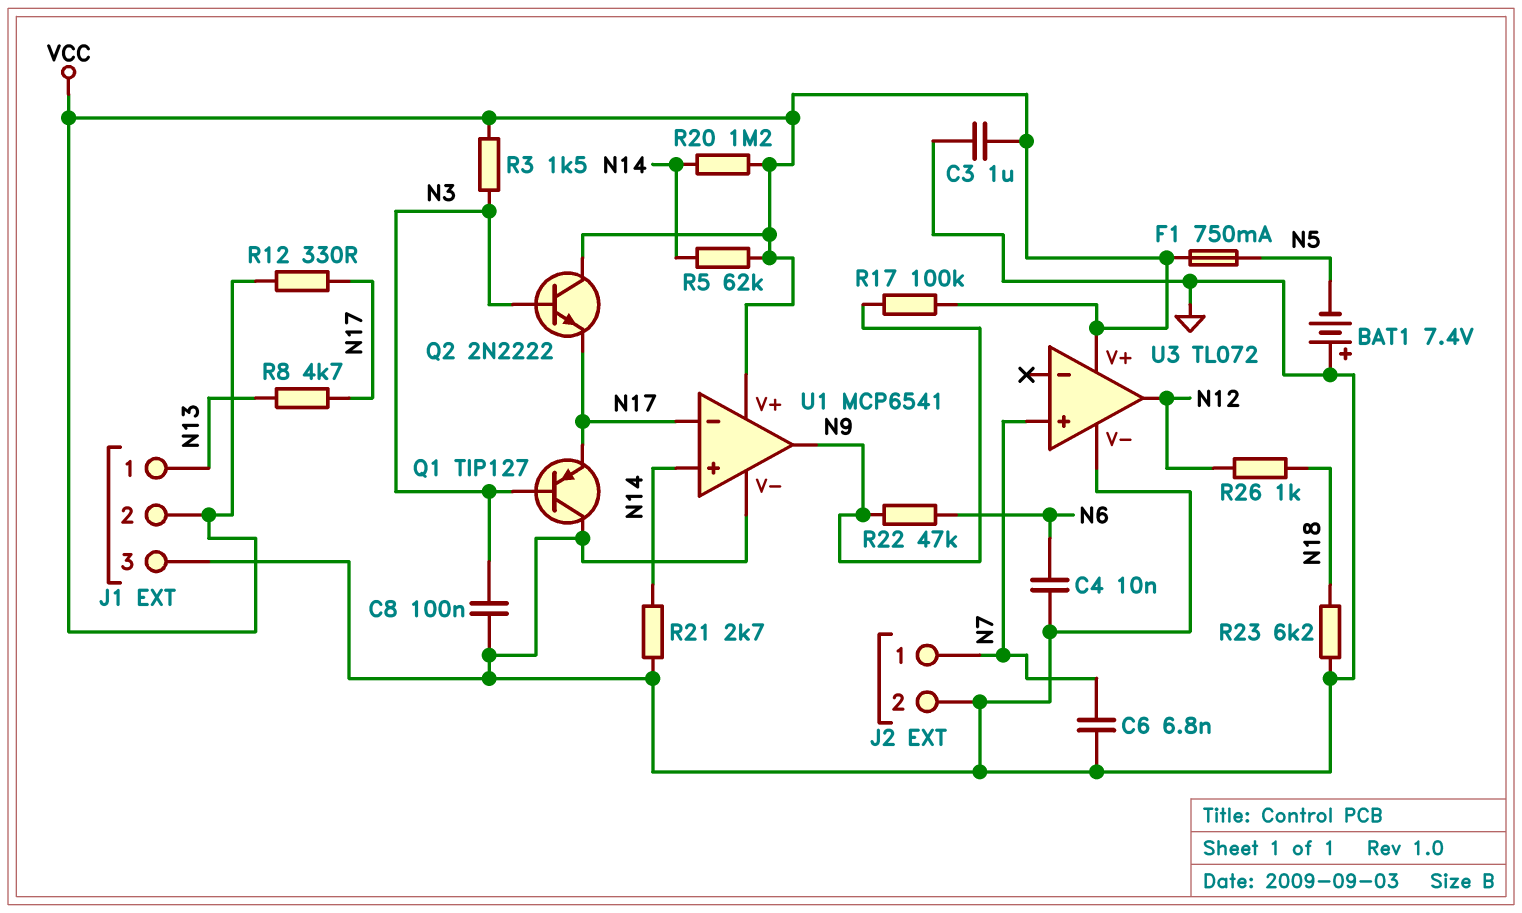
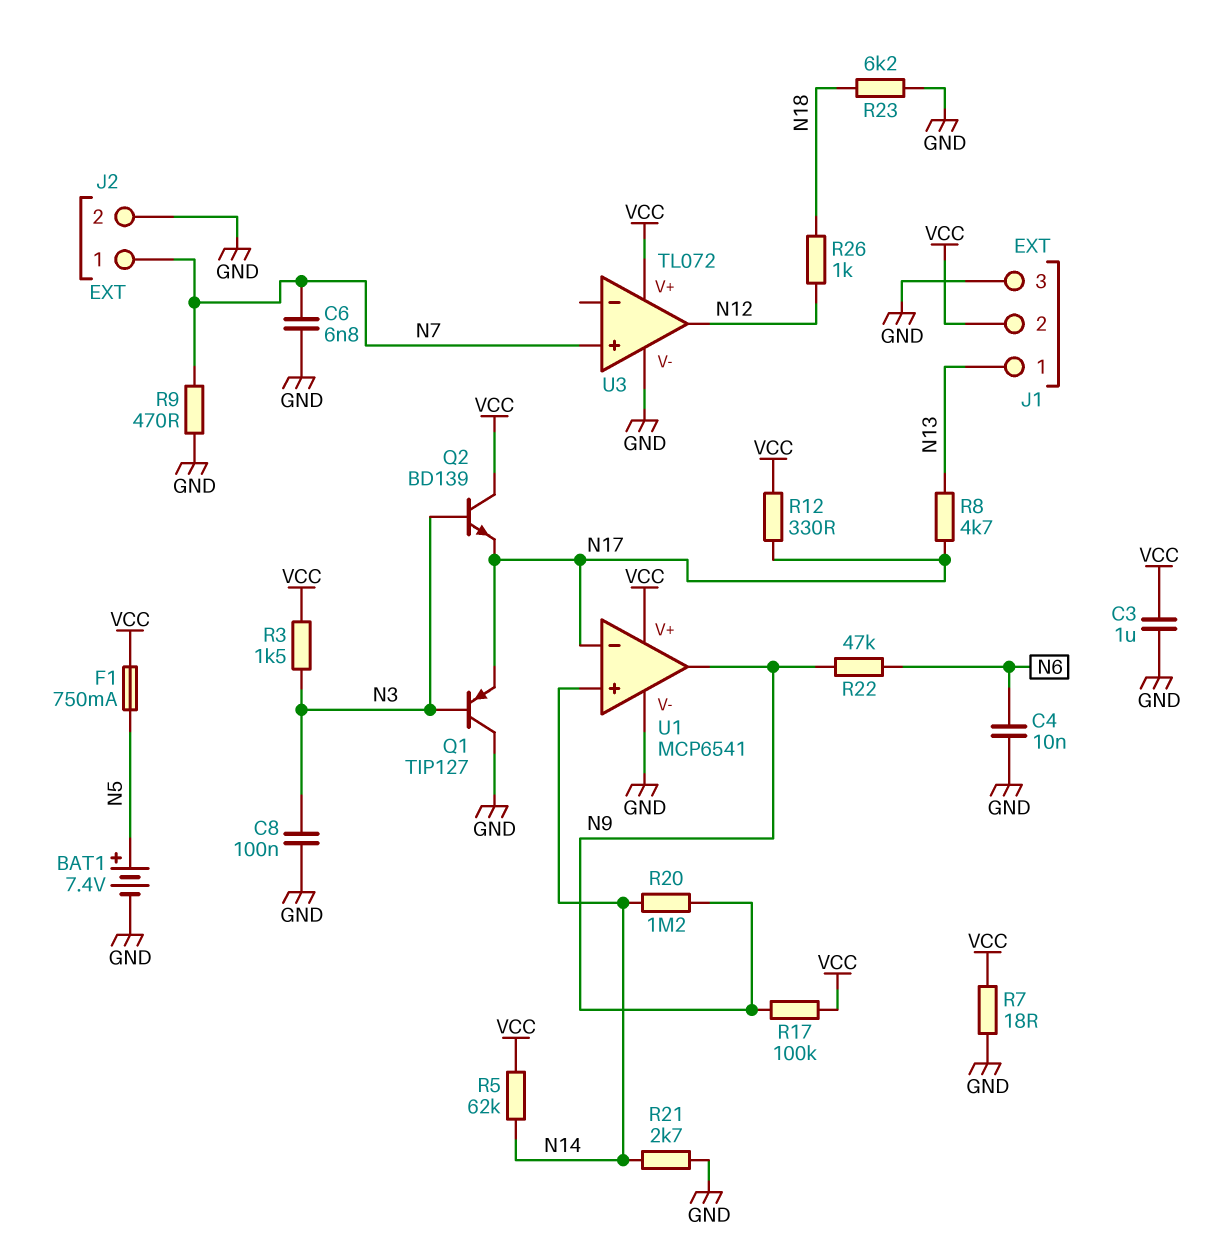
BAT1: 7.4V (plus GND, minus N5) -> 7.4V (plus N5, minus GND)
Q2: NPN 2N2222 (B N3, C VCC, E N17) -> NPN BD139 (B N3, C VCC, E N17)
R7: none -> 18 (GND, VCC)
R9: none -> 470 (GND, N7)
R20: 1.2M (N14, VCC) -> 1.2M (N9, N14)

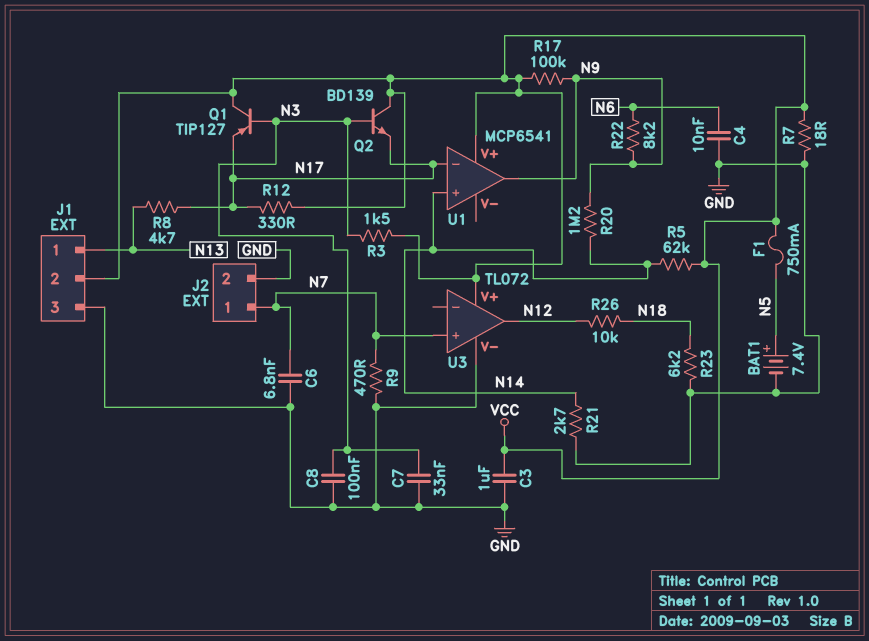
C7: none -> 33nF (GND, N3)
Q1: PNP TIP127 (B N3, C GND, E N17) -> PNP TIP127 (B N3, C VCC, E N17)
R22: 47k (N6, N9) -> 8.2k (N6, N9)
R26: 1k (N12, N18) -> 10k (N12, N18)
U1 pin V-: GND -> none

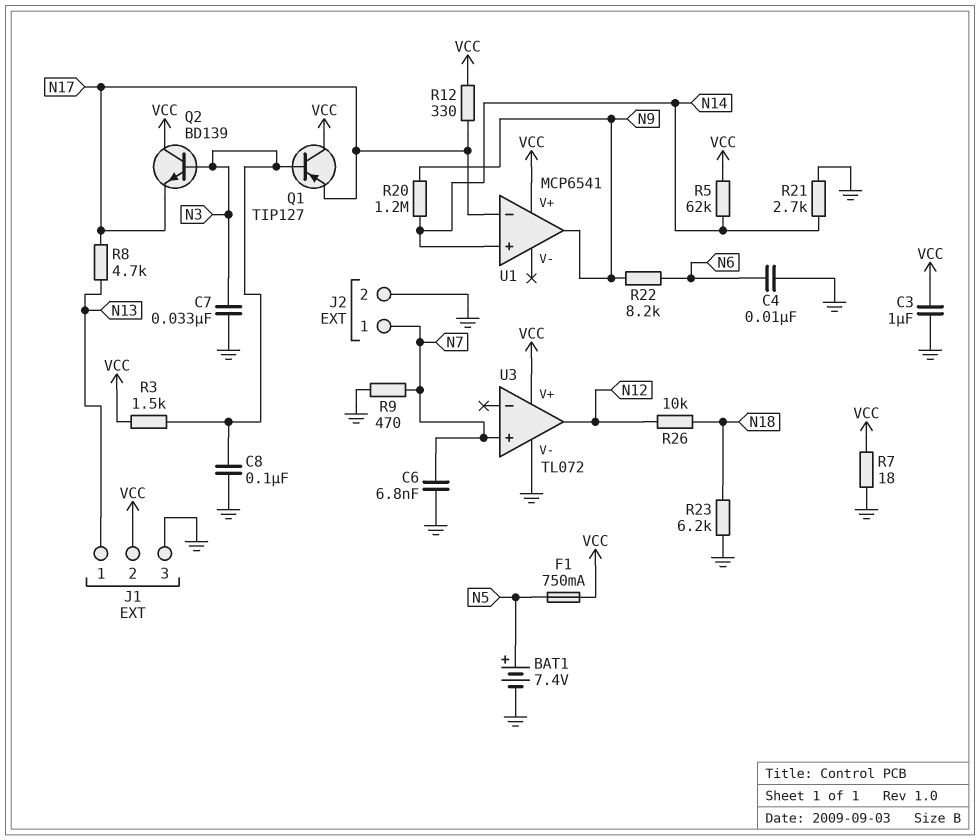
R17: 100k (N9, VCC) -> none

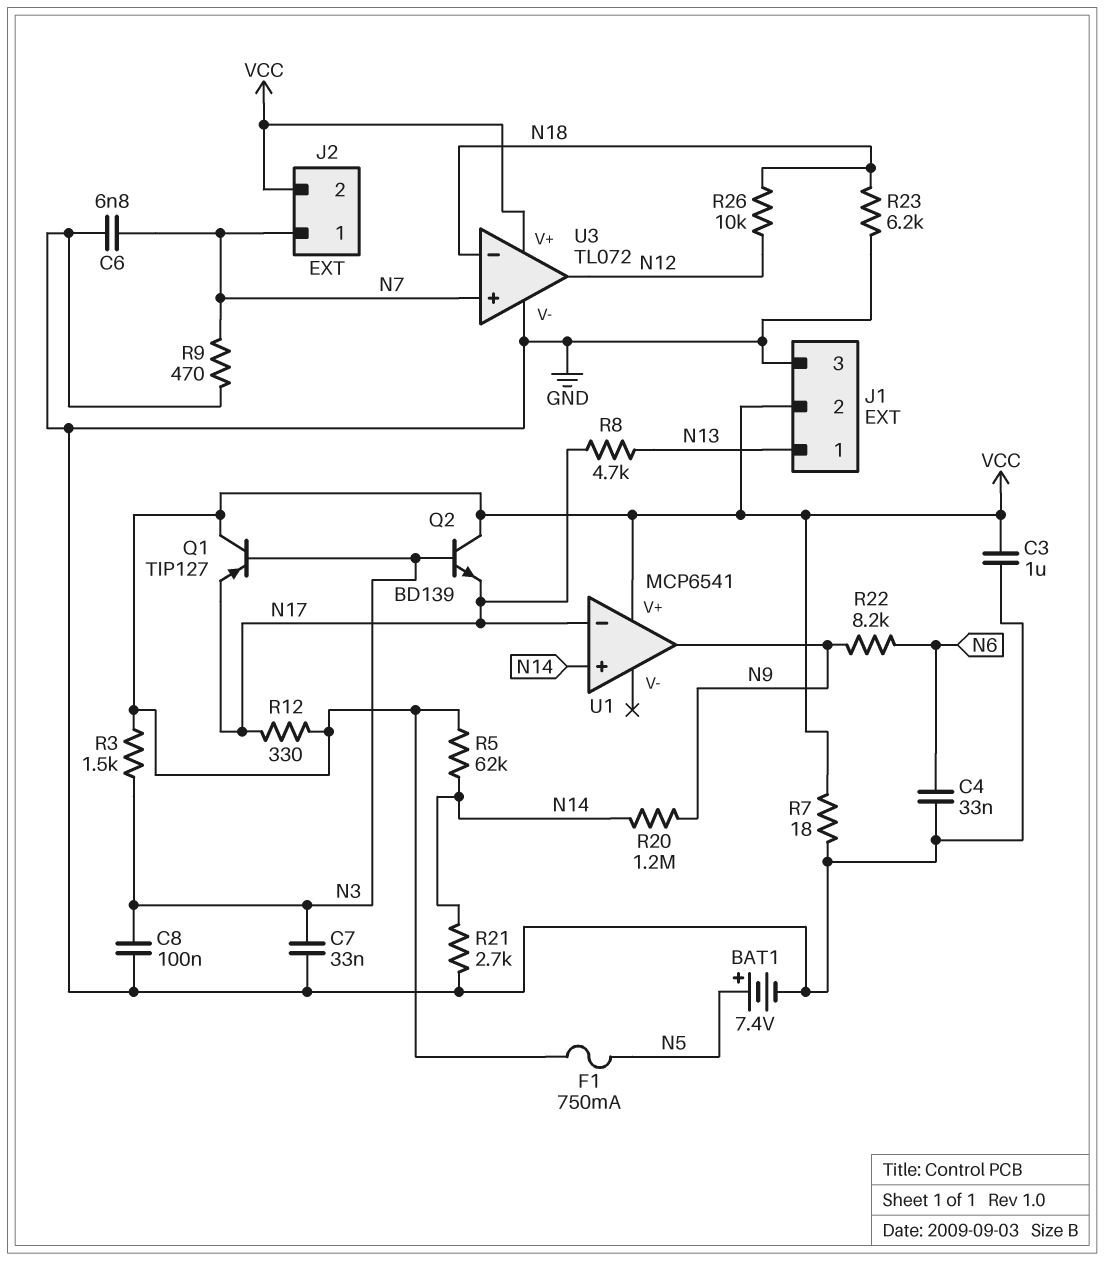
C4: 10nF (GND, N6) -> 33nF (GND, N6)
J2 pin 2: GND -> VCC
U3 pin in-: none -> N18

